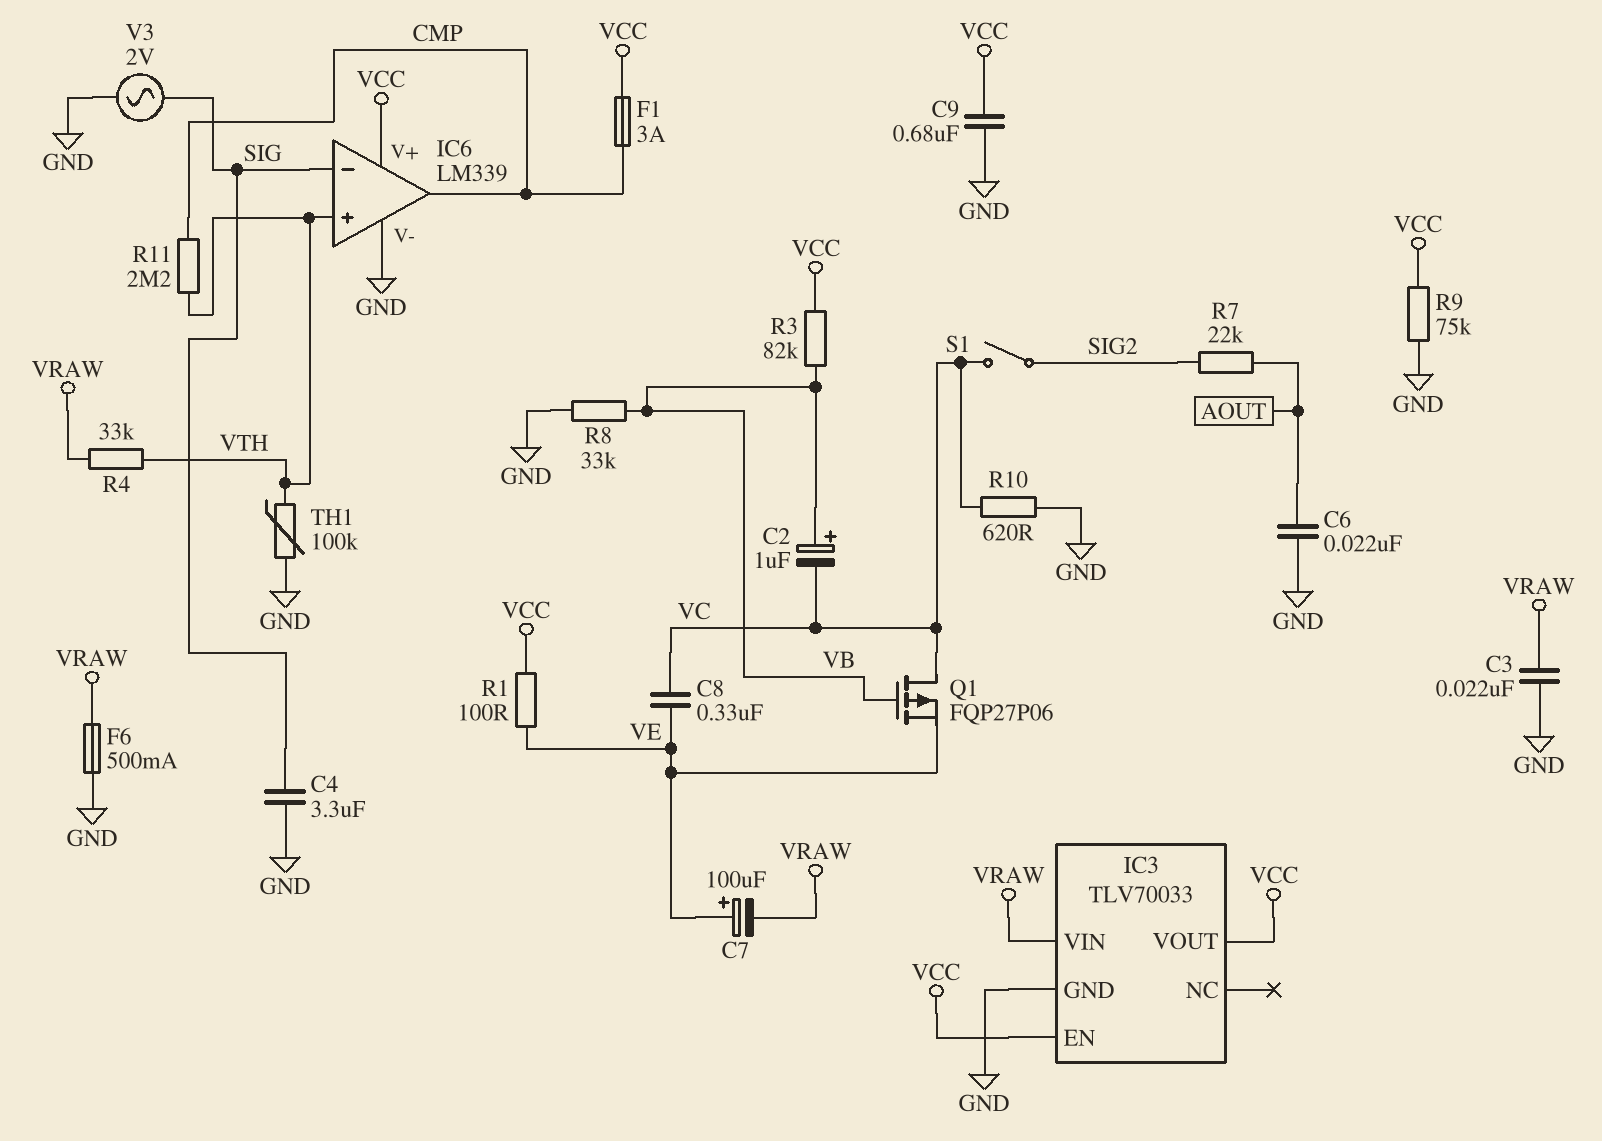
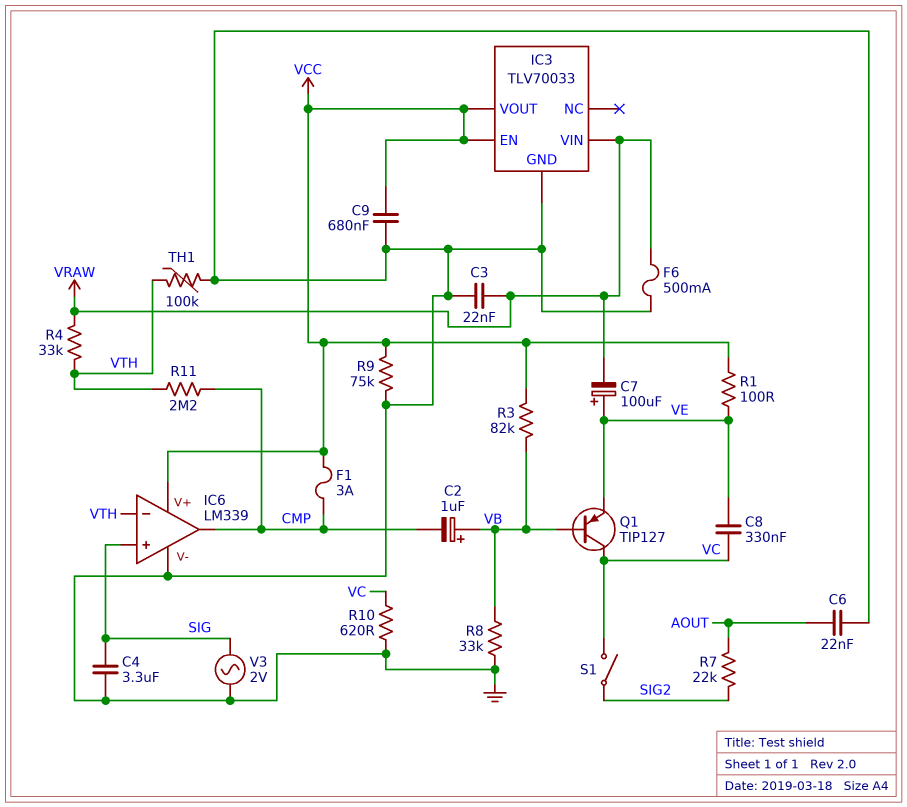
C2: 1uF (plus VB, minus VC) -> 1uF (plus VB, minus CMP)
IC6 pin in+: VTH -> SIG
IC6 pin in-: SIG -> VTH
Q1: PMOS FQP27P06 (G VB, D VC, S VE) -> PNP TIP127 (B VB, C VC, E VE)

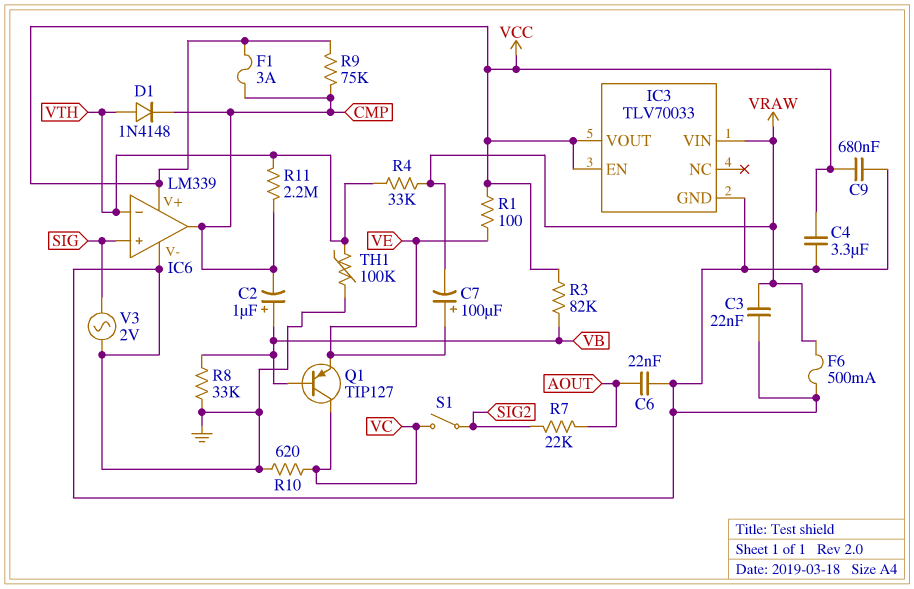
C4: 3.3uF (GND, SIG) -> 3.3uF (GND, VCC)
C8: 330nF (VC, VE) -> none
D1: none -> diode 1N4148 (A VTH, K CMP)
R9: 75k (GND, VCC) -> 75k (CMP, VCC)

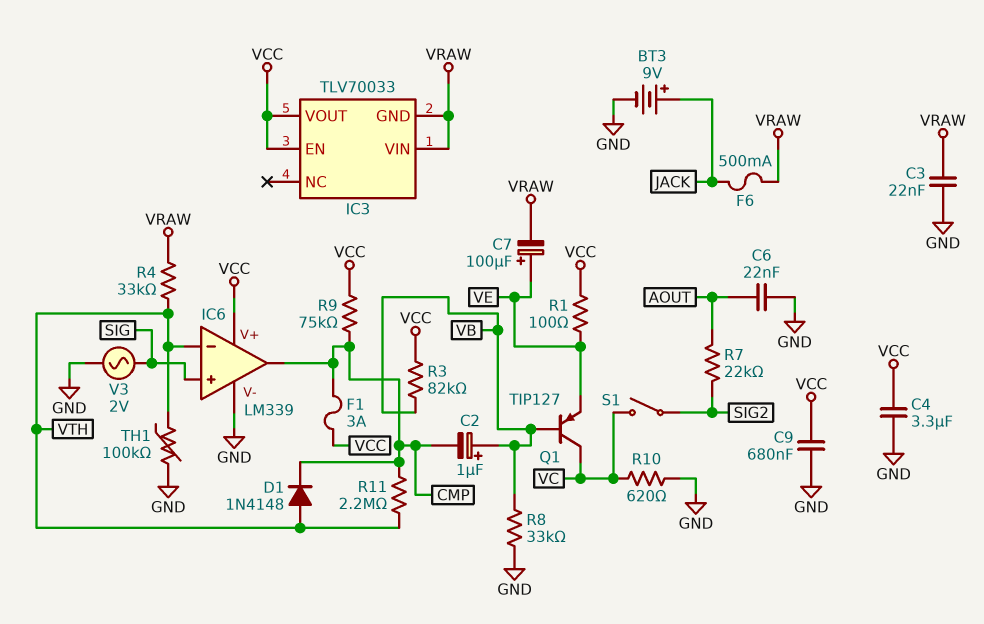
BT3: none -> 9V (plus JACK, minus GND)
F6: 500mA (GND, VRAW) -> 500mA (JACK, VRAW)
IC3 pin GND: GND -> VRAW

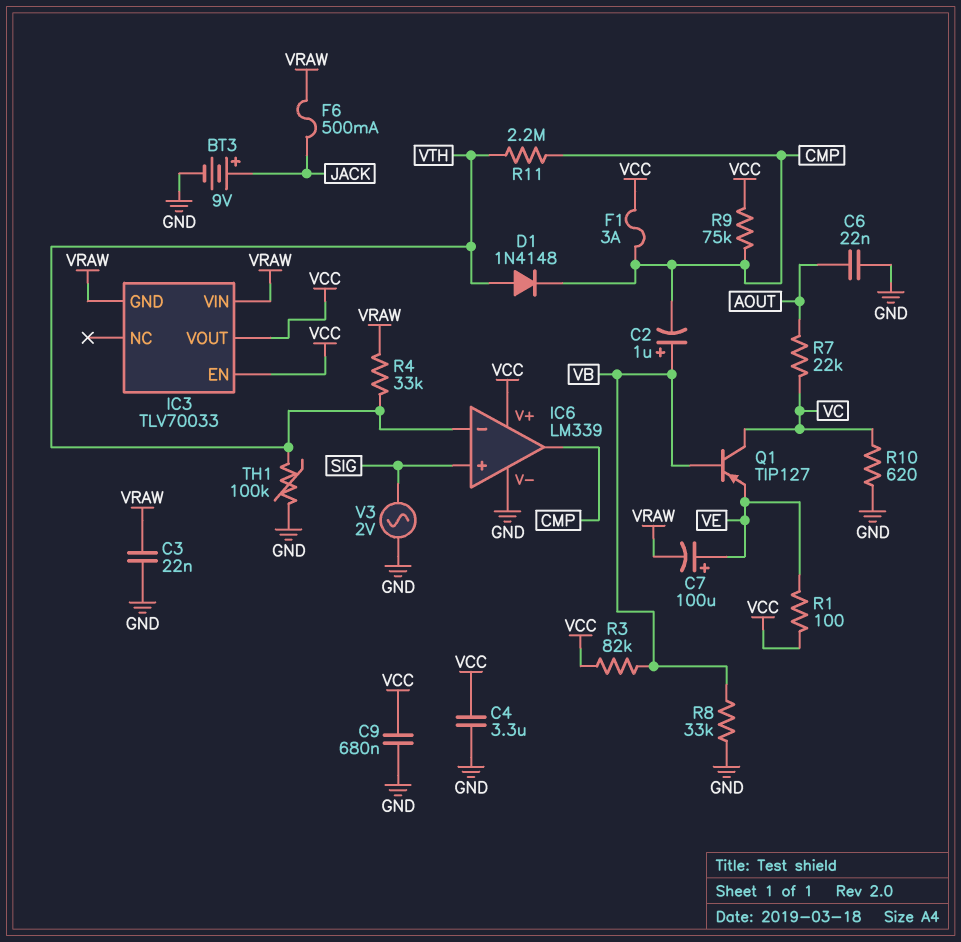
R7: 22k (AOUT, SIG2) -> 22k (AOUT, VC)
S1: switch (SIG2, VC) -> none

